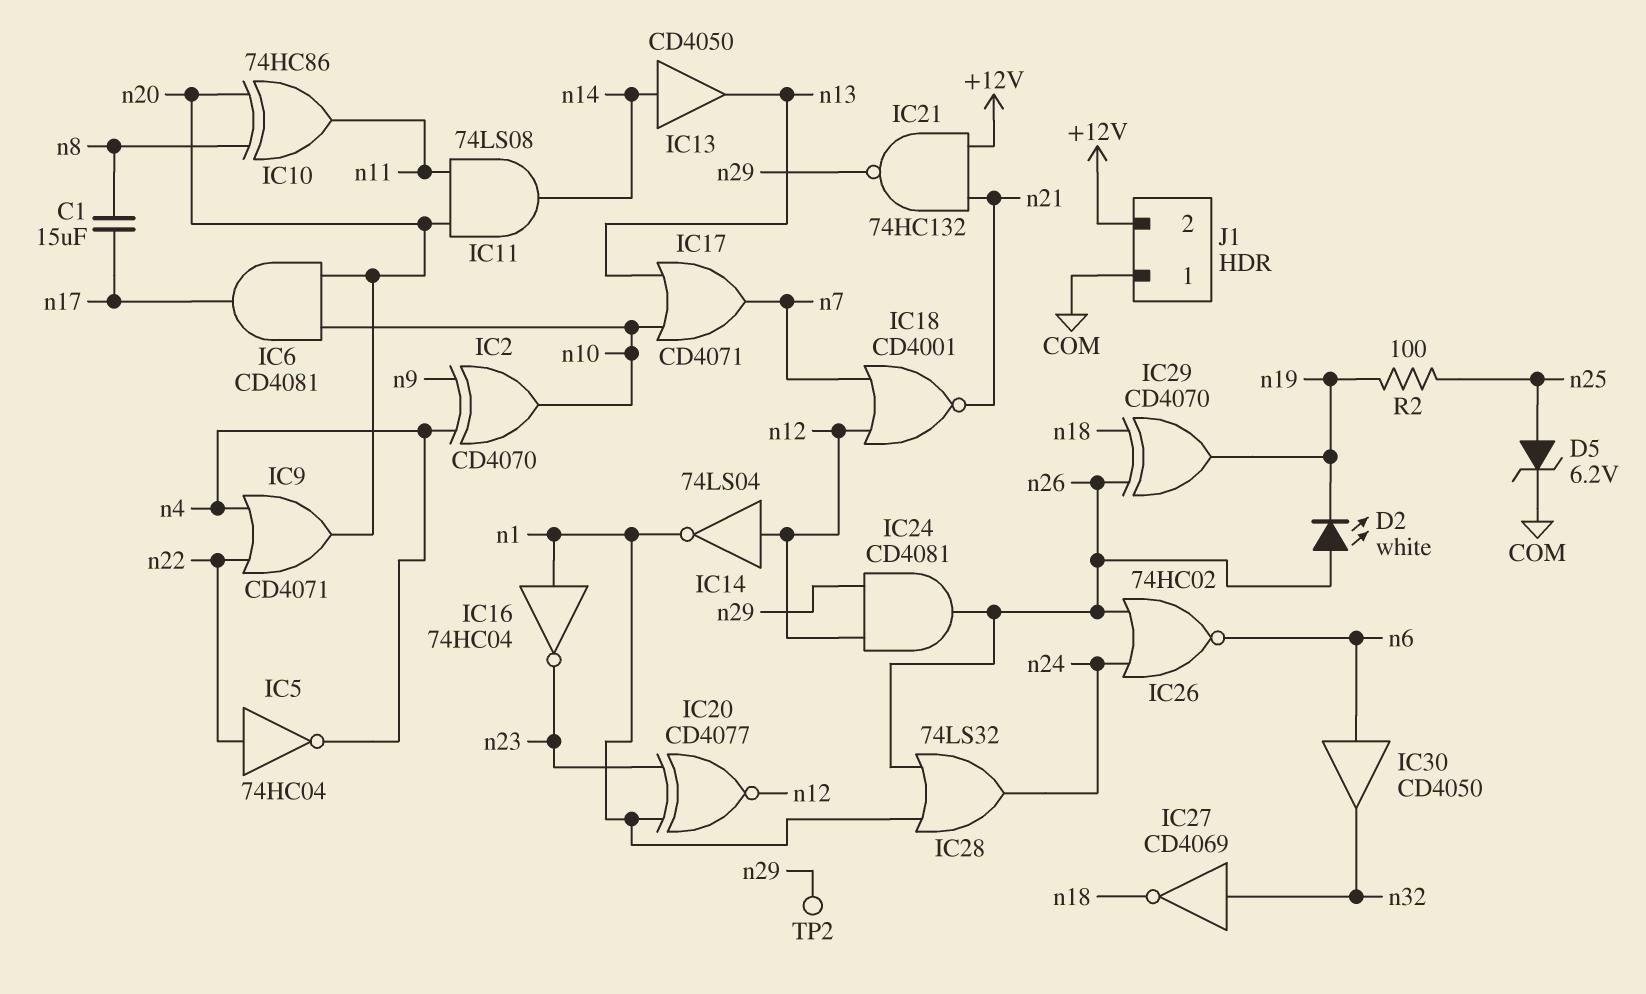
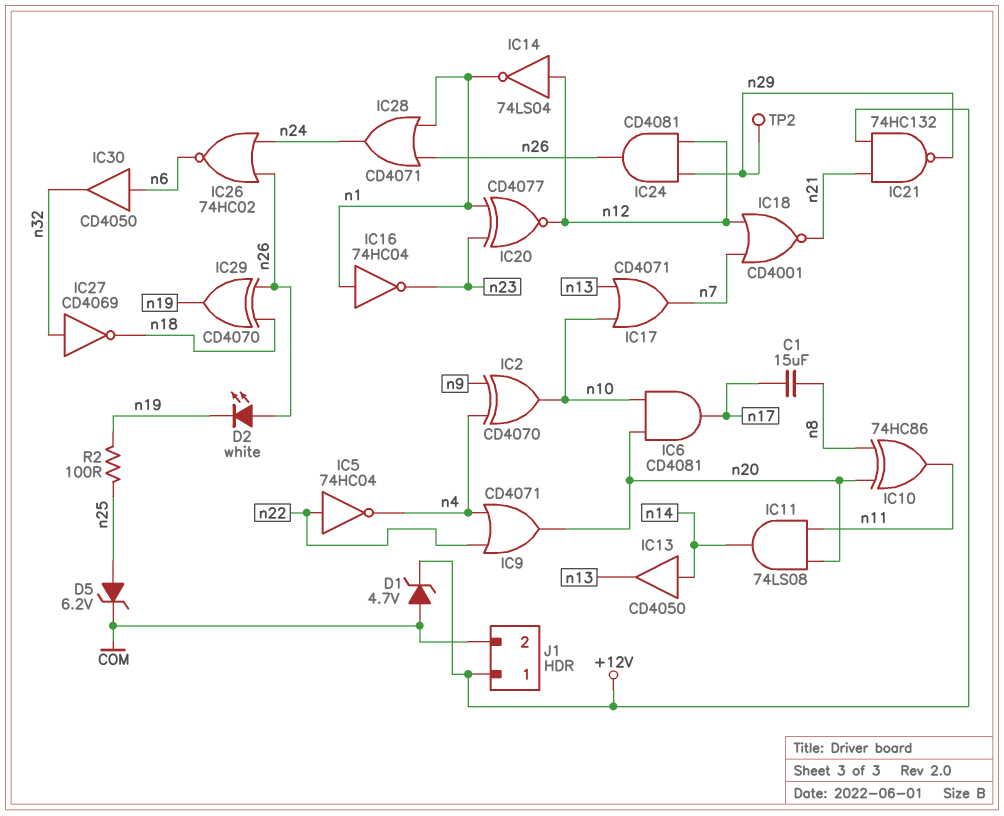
D1: none -> zener 4.7V (A COM, K +12V)
IC28: OR 74LS32 (in n1, in n26, out n24) -> OR CD4071 (in n1, in n26, out n24)
J1 pin 1: COM -> +12V
J1 pin 2: +12V -> COM

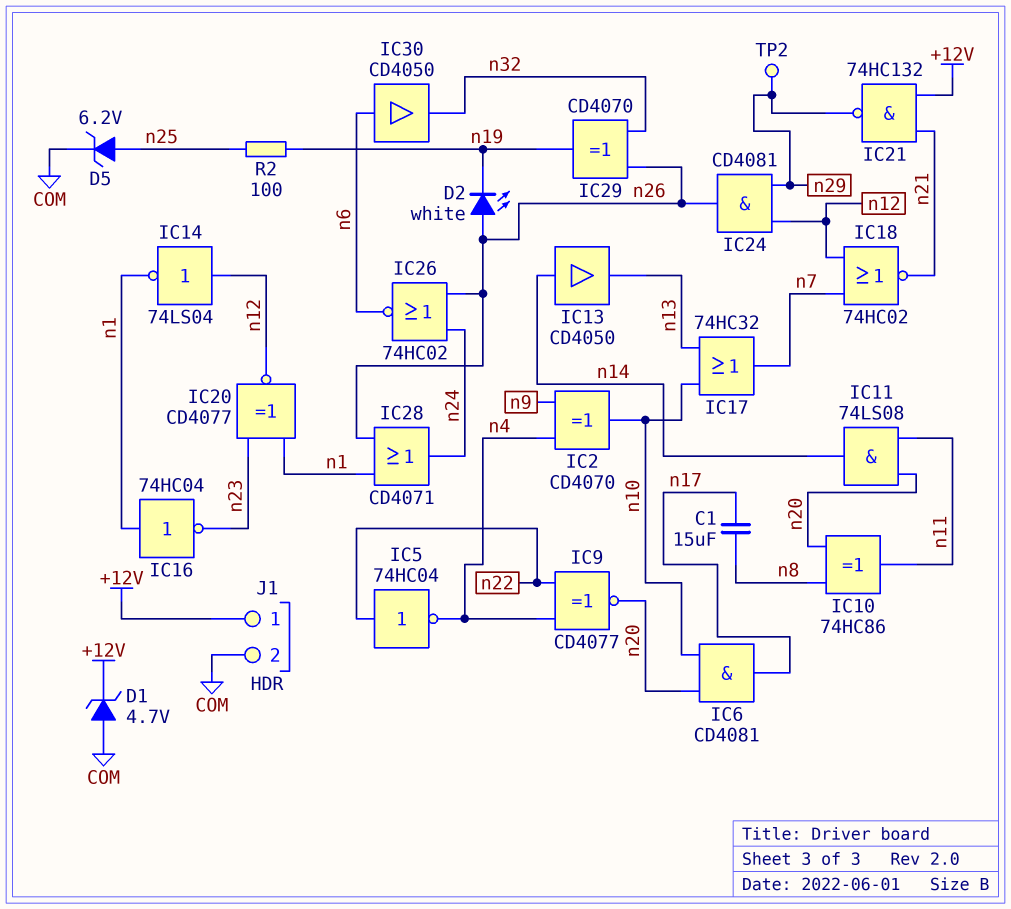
IC9: OR CD4071 (in n4, in n22, out n20) -> XNOR CD4077 (in n4, in n22, out n20)
IC17: OR CD4071 (in n10, in n13, out n7) -> OR 74HC32 (in n10, in n13, out n7)
IC18: NOR CD4001 (in n7, in n12, out n21) -> NOR 74HC02 (in n7, in n12, out n21)
IC27: NOT CD4069 (in n32, out n18) -> none
IC29: XOR CD4070 (in n18, in n26, out n19) -> XOR CD4070 (in n26, in n32, out n19)

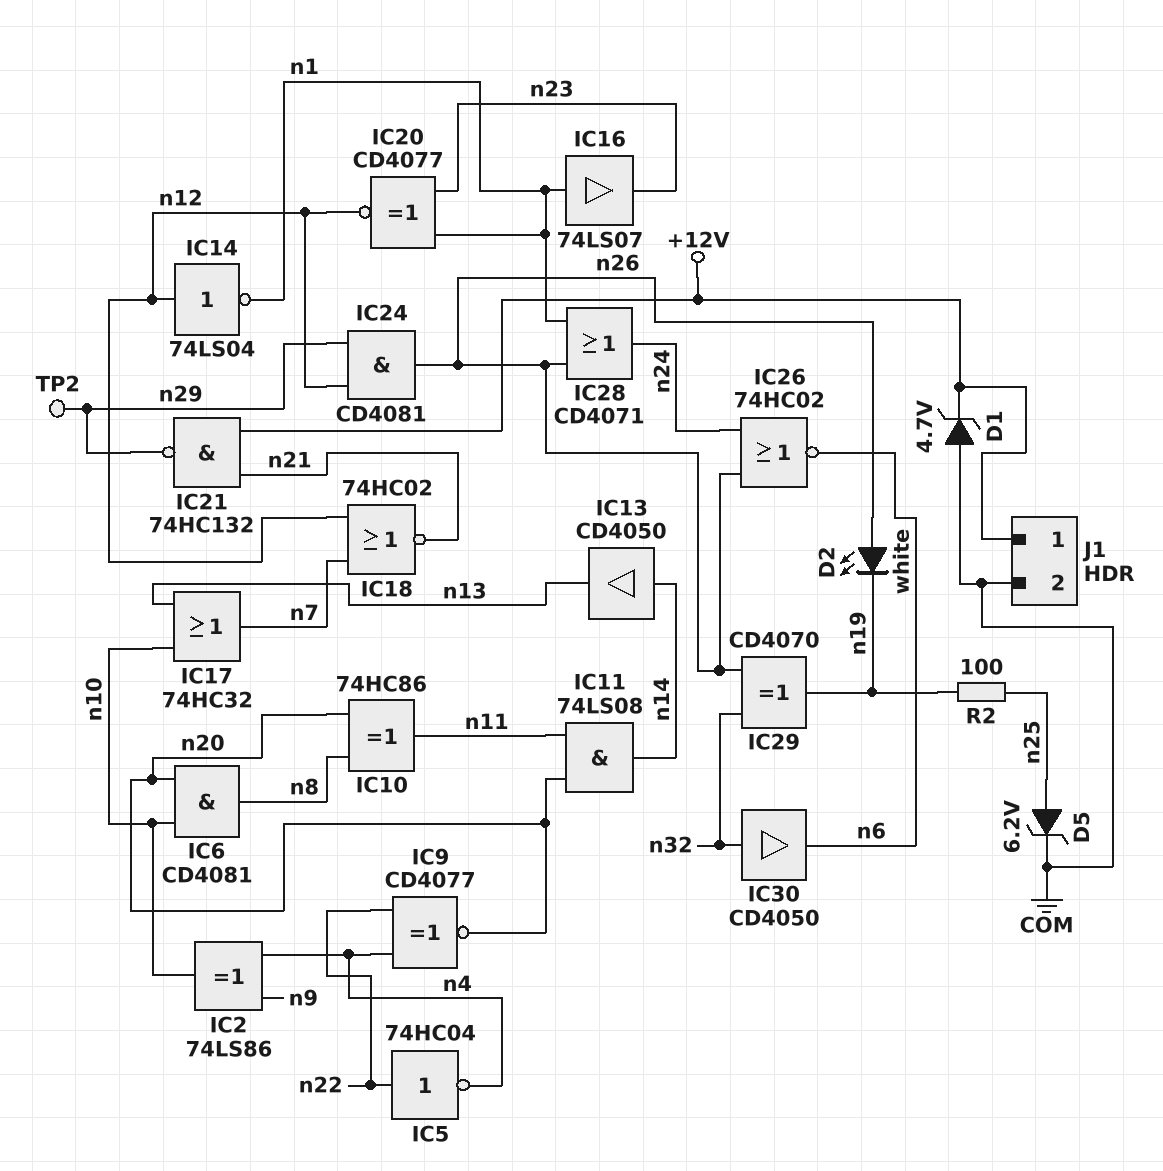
C1: 15uF (n8, n17) -> none
IC2: XOR CD4070 (in n4, in n9, out n10) -> XOR 74LS86 (in n4, in n9, out n10)
IC6: AND CD4081 (in n10, in n20, out n17) -> AND CD4081 (in n10, in n20, out n8)
IC16: NOT 74HC04 (in n1, out n23) -> buffer 74LS07 (in n1, out n23)
IC30: buffer CD4050 (in n6, out n32) -> buffer CD4050 (in n32, out n6)

